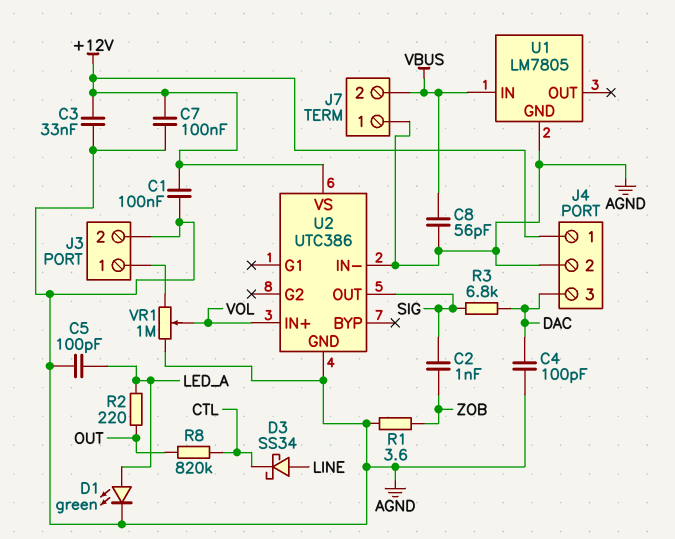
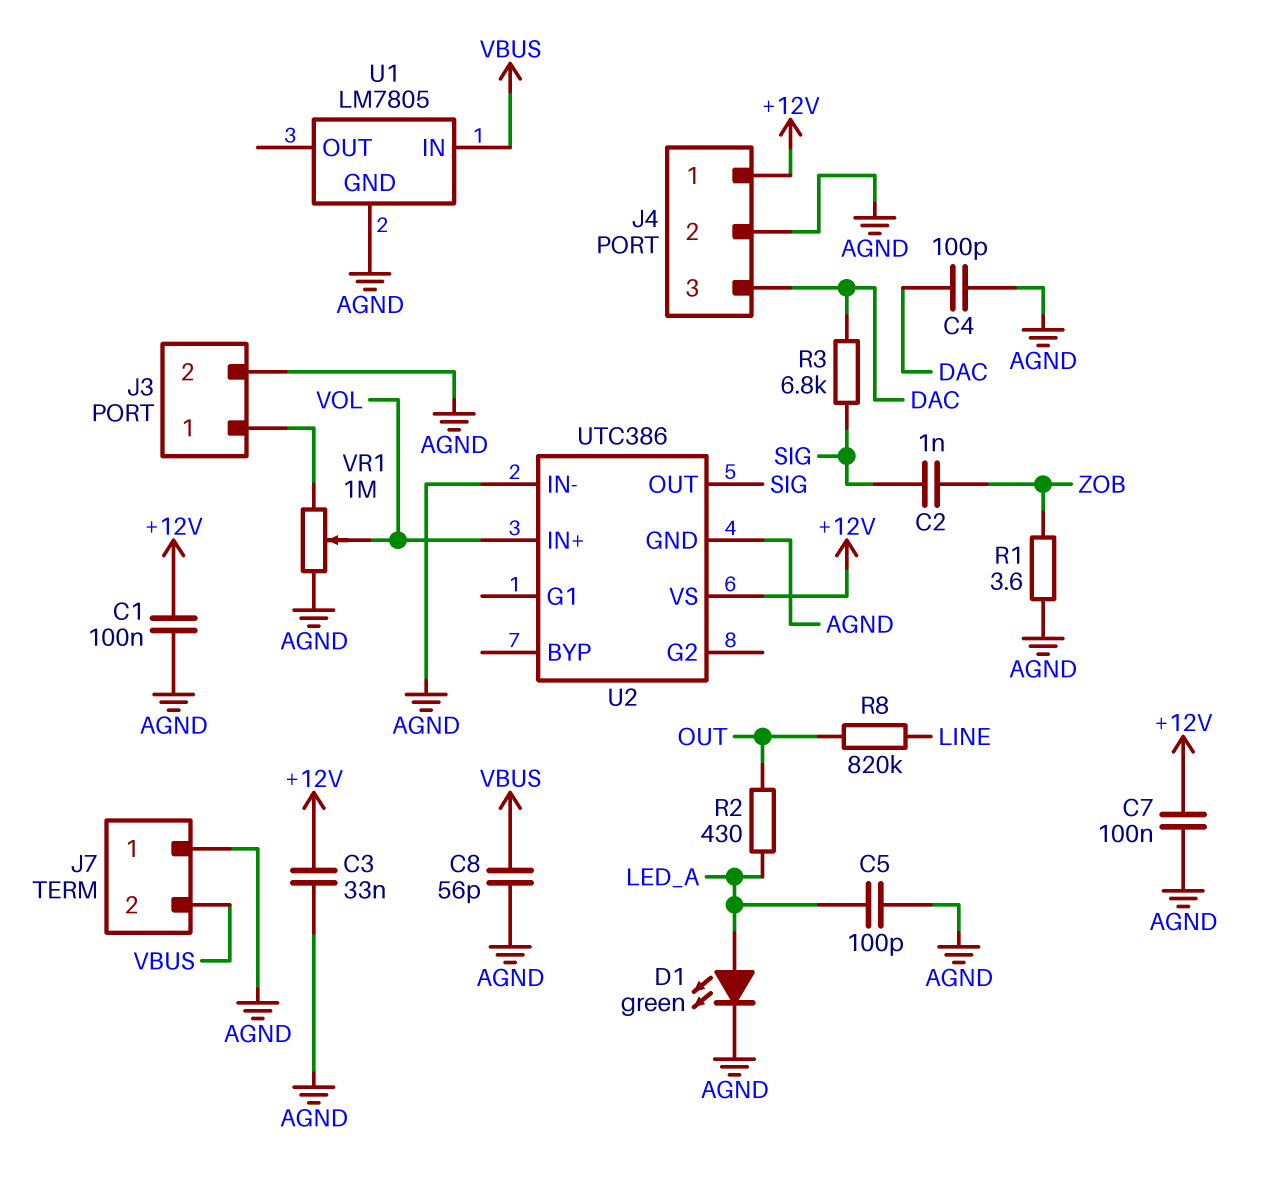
D3: schottky SS34 (A LINE, K CTL) -> none
R2: 220 (LED_A, OUT) -> 430 (LED_A, OUT)
R8: 820k (CTL, OUT) -> 820k (LINE, OUT)

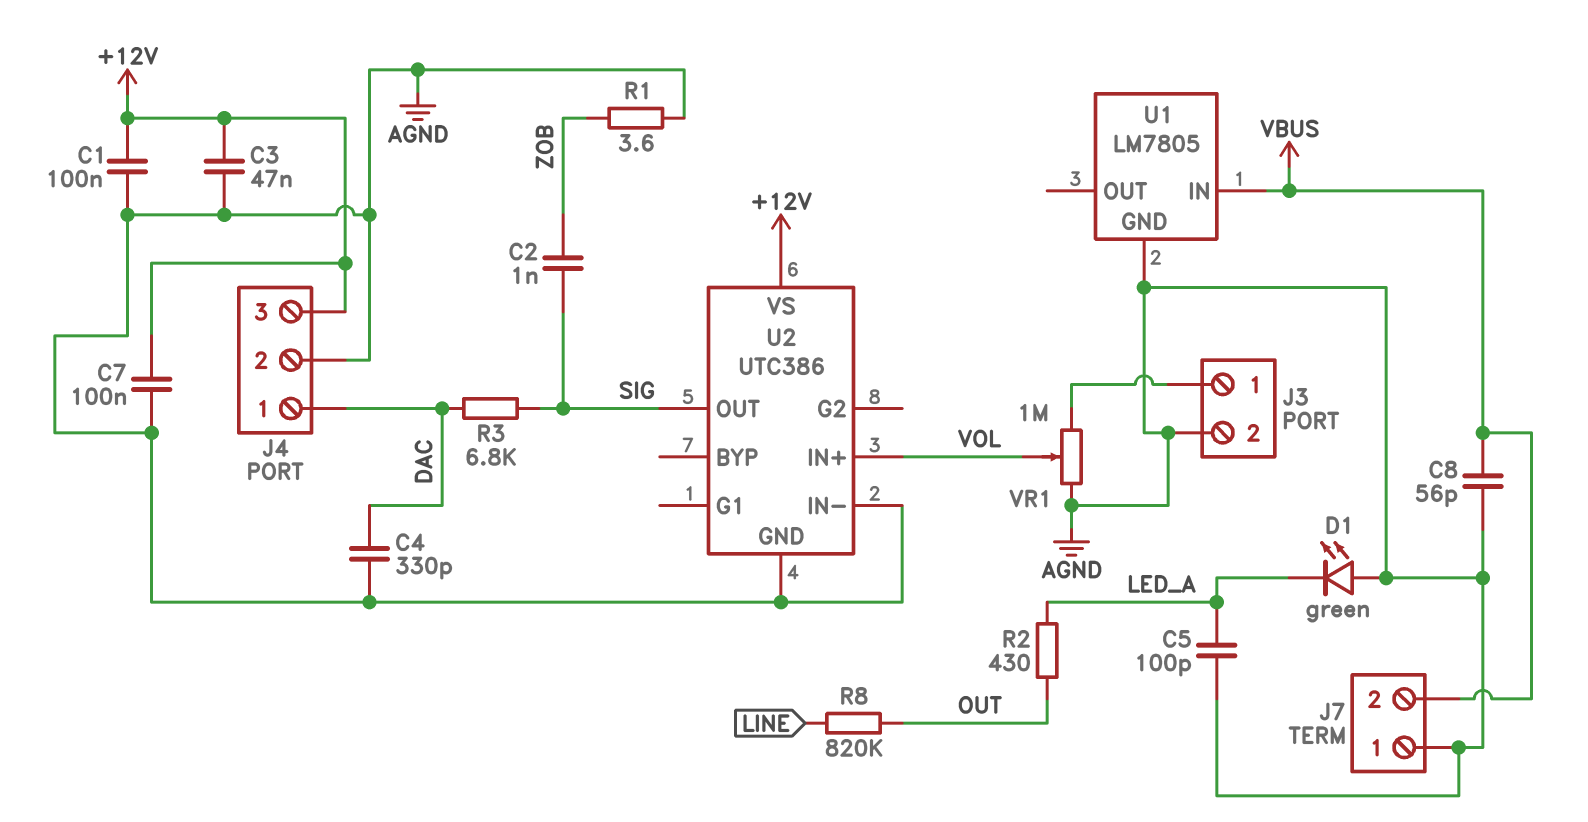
C3: 33nF (+12V, AGND) -> 47nF (+12V, AGND)
C4: 100pF (AGND, DAC) -> 330pF (AGND, DAC)
D1: LED green (A LED_A, K AGND) -> LED green (A AGND, K LED_A)
J4 pin 1: +12V -> DAC
J4 pin 3: DAC -> +12V

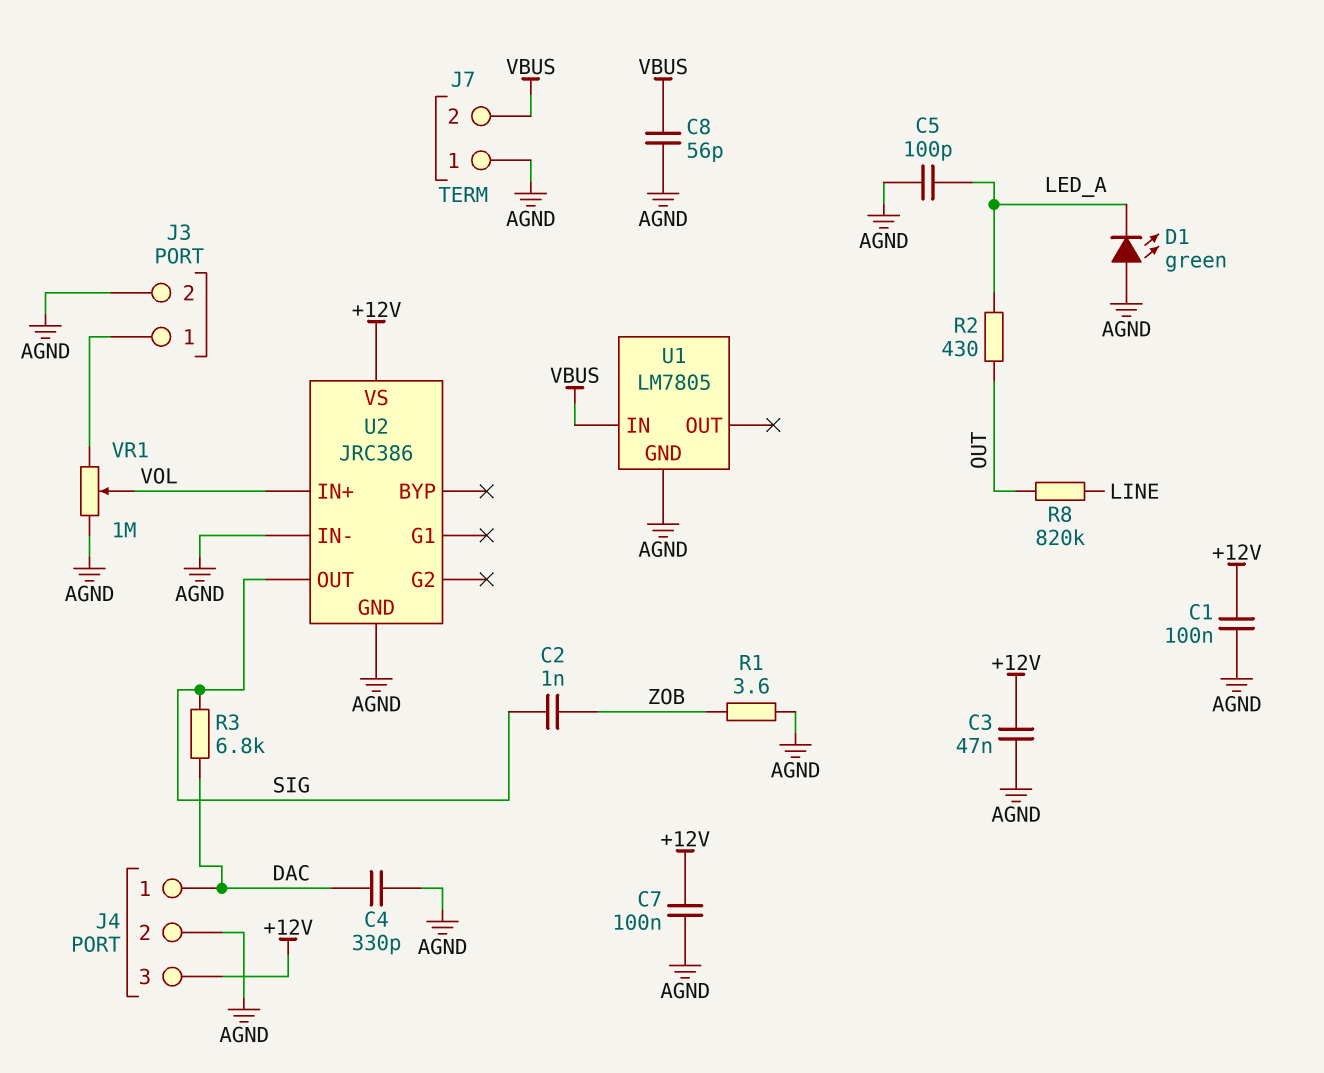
U2: UTC386 -> JRC386

